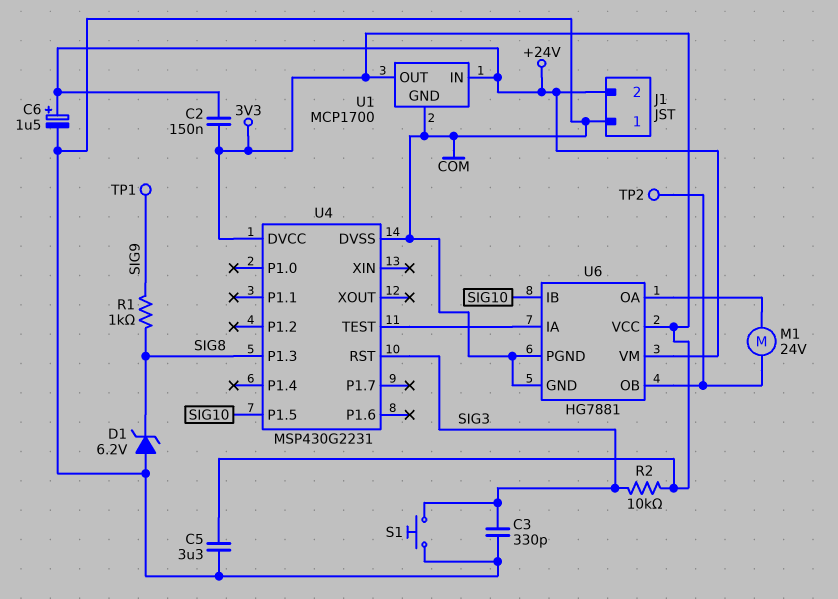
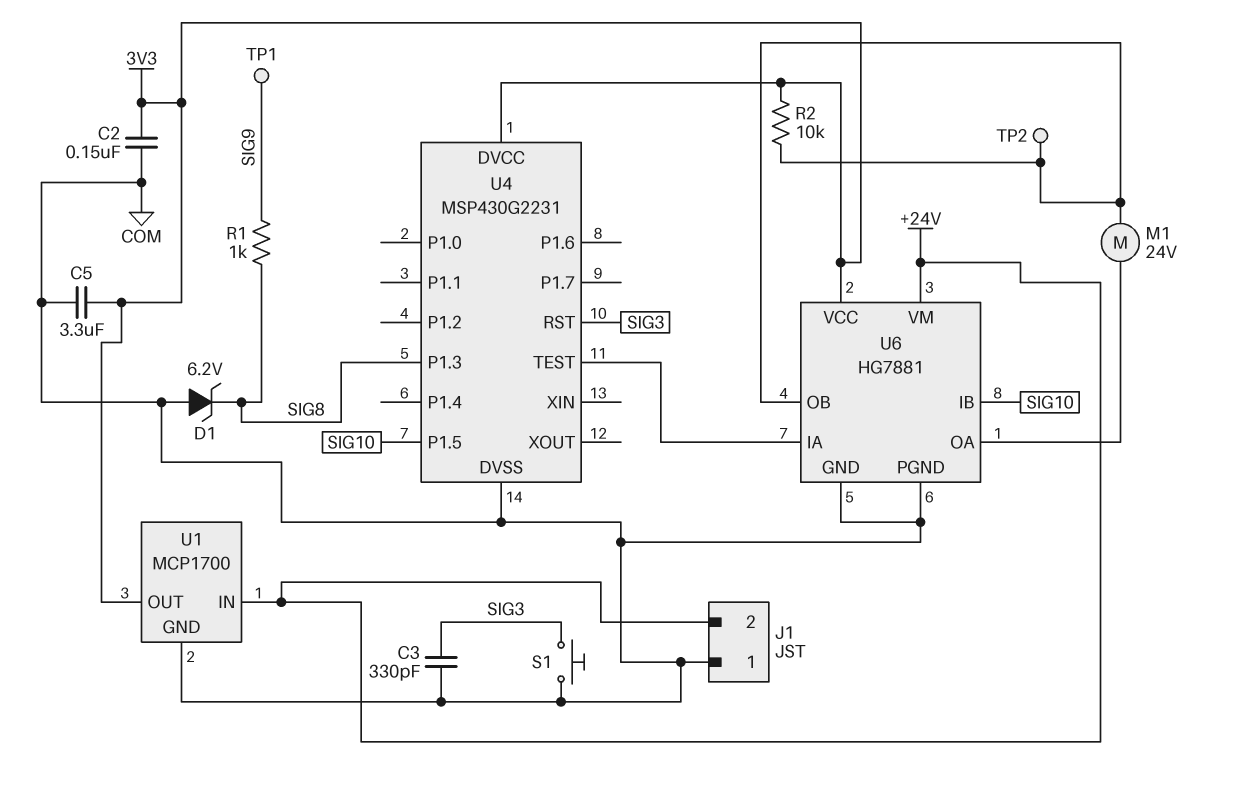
C2: 150nF (+24V, 3V3) -> 150nF (3V3, COM)
C6: 1.5uF (plus +24V, minus COM) -> none
R2: 10k (3V3, SIG3) -> 10k (3V3, U6/OB)

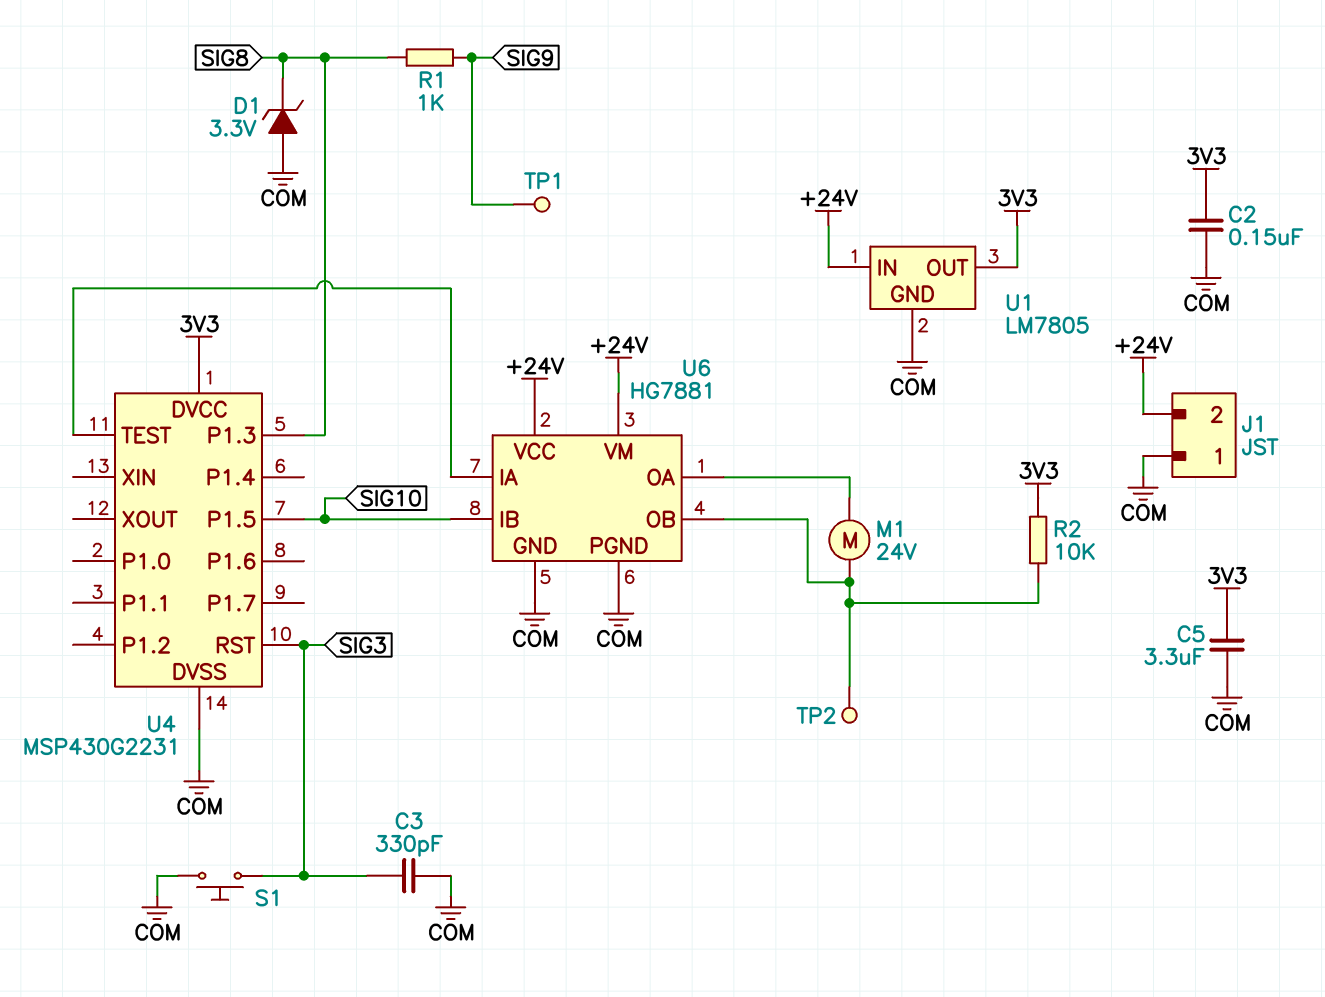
D1: zener 6.2V (A COM, K SIG8) -> zener 3.3V (A COM, K SIG8)
U1: MCP1700 -> LM7805
U6 pin VCC: 3V3 -> +24V

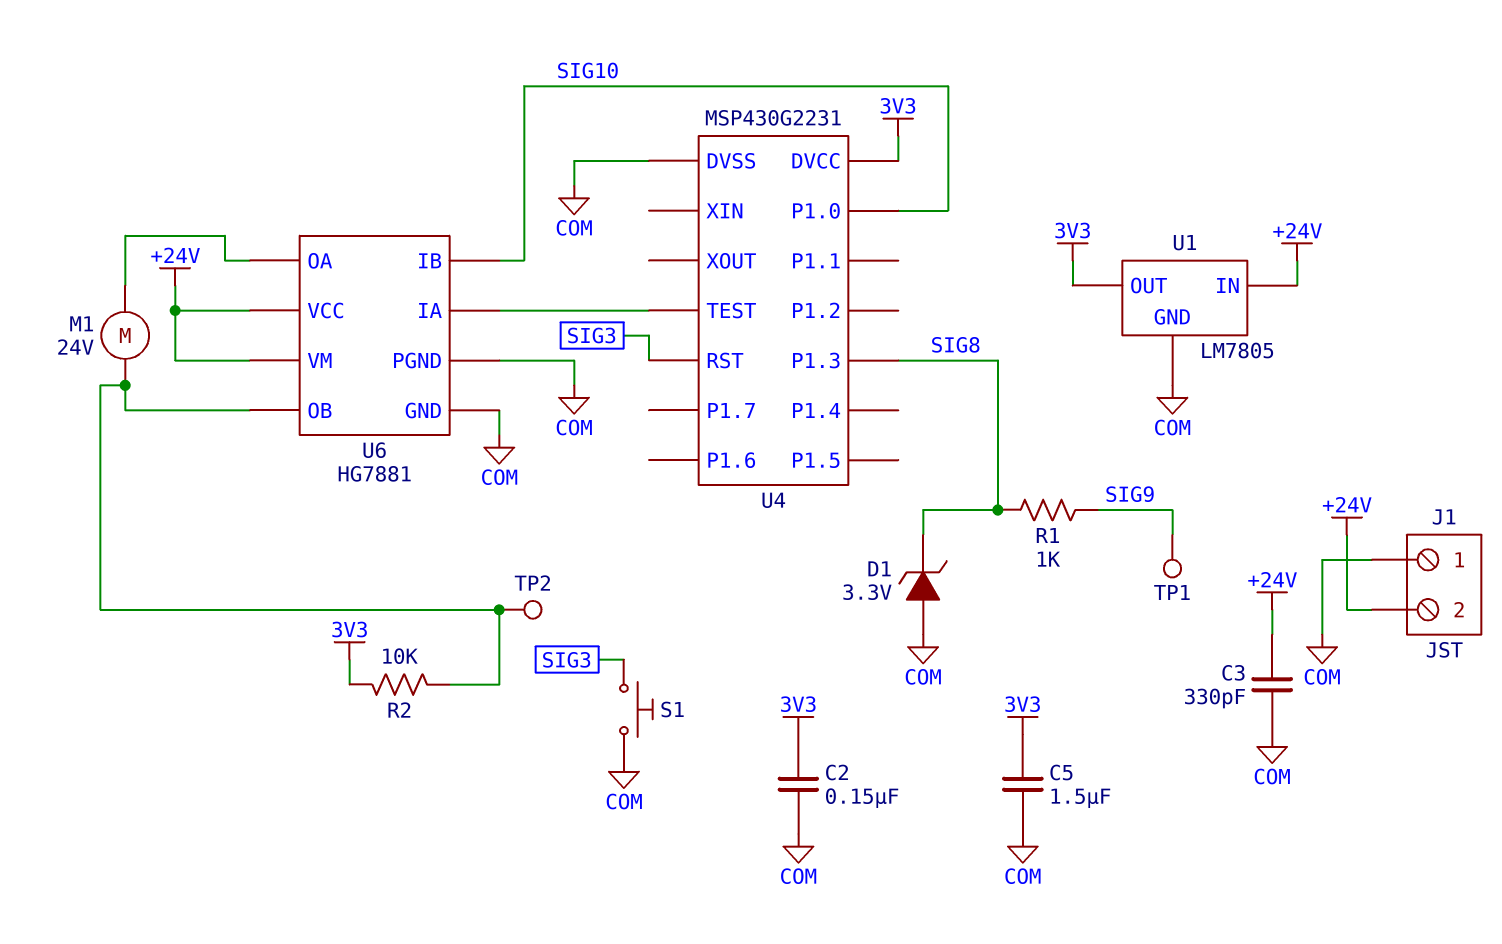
C3: 330pF (COM, SIG3) -> 330pF (+24V, COM)
C5: 3.3uF (3V3, COM) -> 1.5uF (3V3, COM)
U4 pin P1.0: none -> SIG10
U4 pin P1.5: SIG10 -> none

